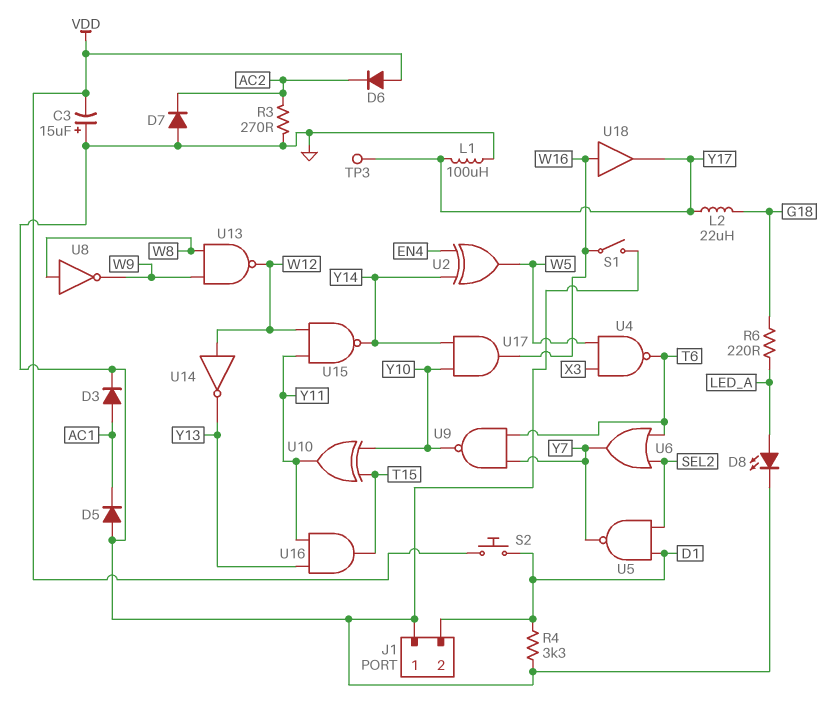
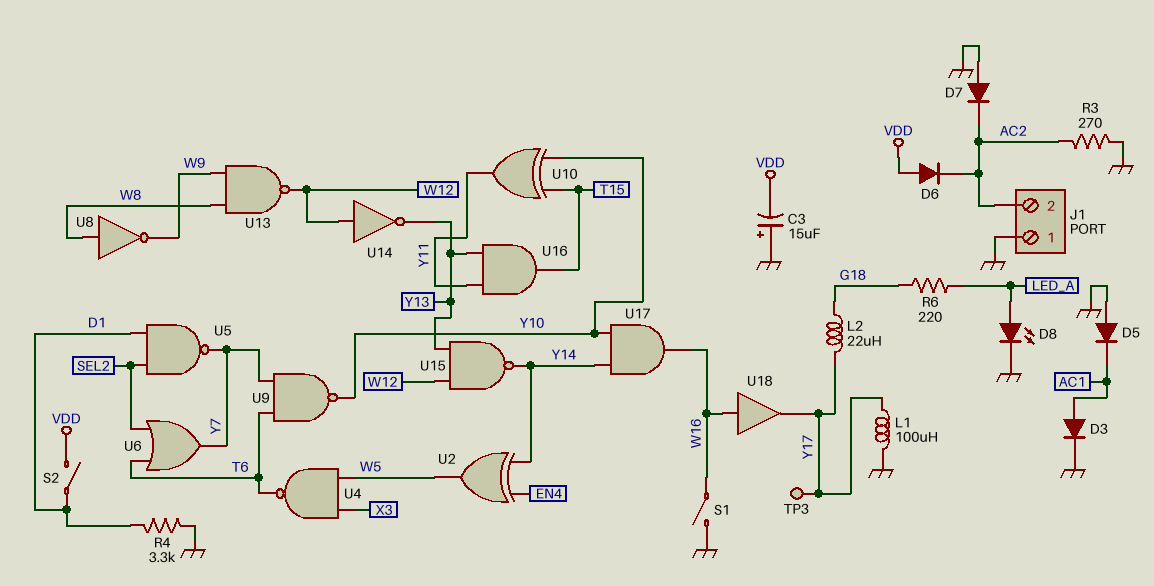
J1 pin 2: D1 -> AC2
S2: button (D1, VDD) -> switch (D1, VDD)
U15: NAND (in W12, in Y11, out Y14) -> NAND (in W12, in Y13, out Y14)

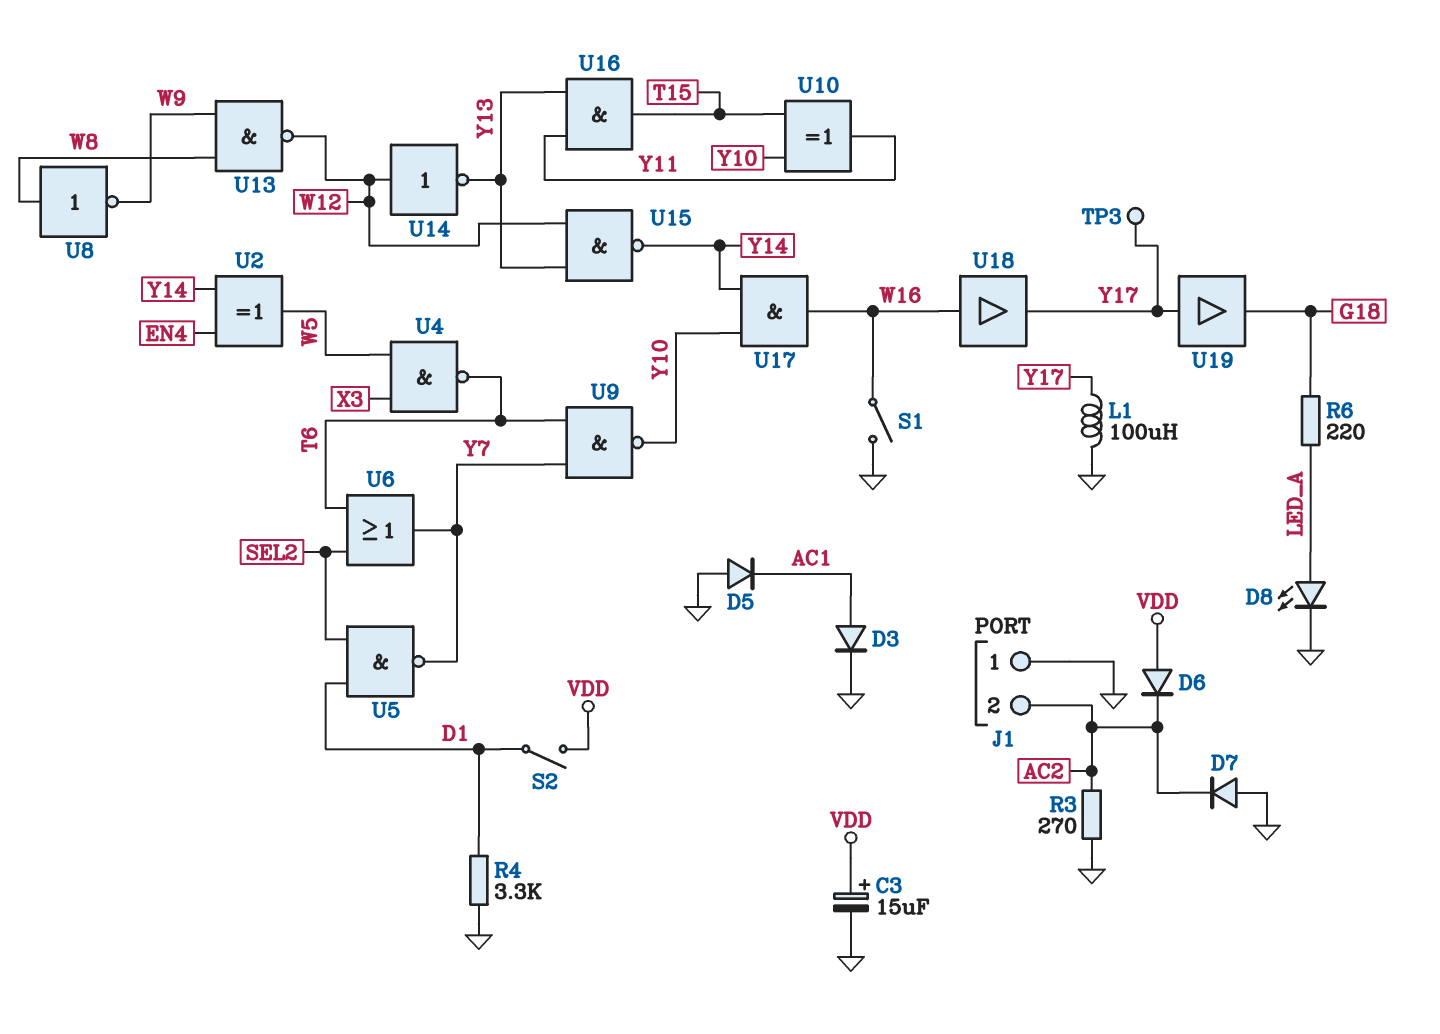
C3: 15uF (plus GND, minus VDD) -> 15uF (plus VDD, minus GND)
L2: 22uH (G18, Y17) -> none
U19: none -> buffer (in Y17, out G18)

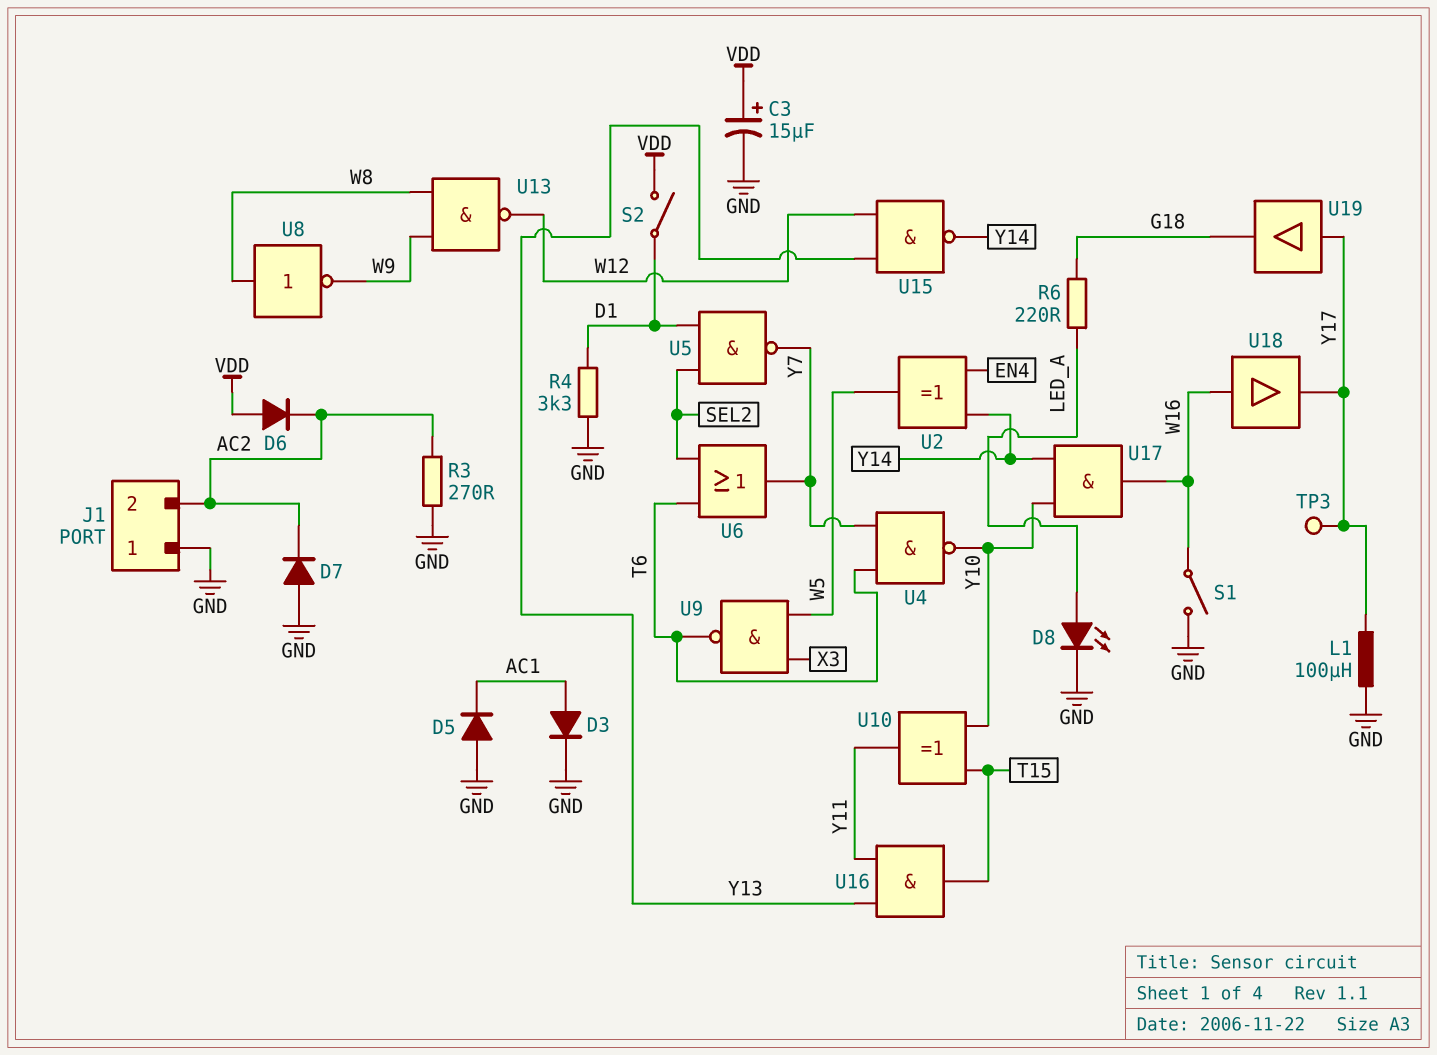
U4: NAND (in W5, in X3, out T6) -> NAND (in T6, in Y7, out Y10)
U9: NAND (in T6, in Y7, out Y10) -> NAND (in W5, in X3, out T6)
U14: NOT (in W12, out Y13) -> none

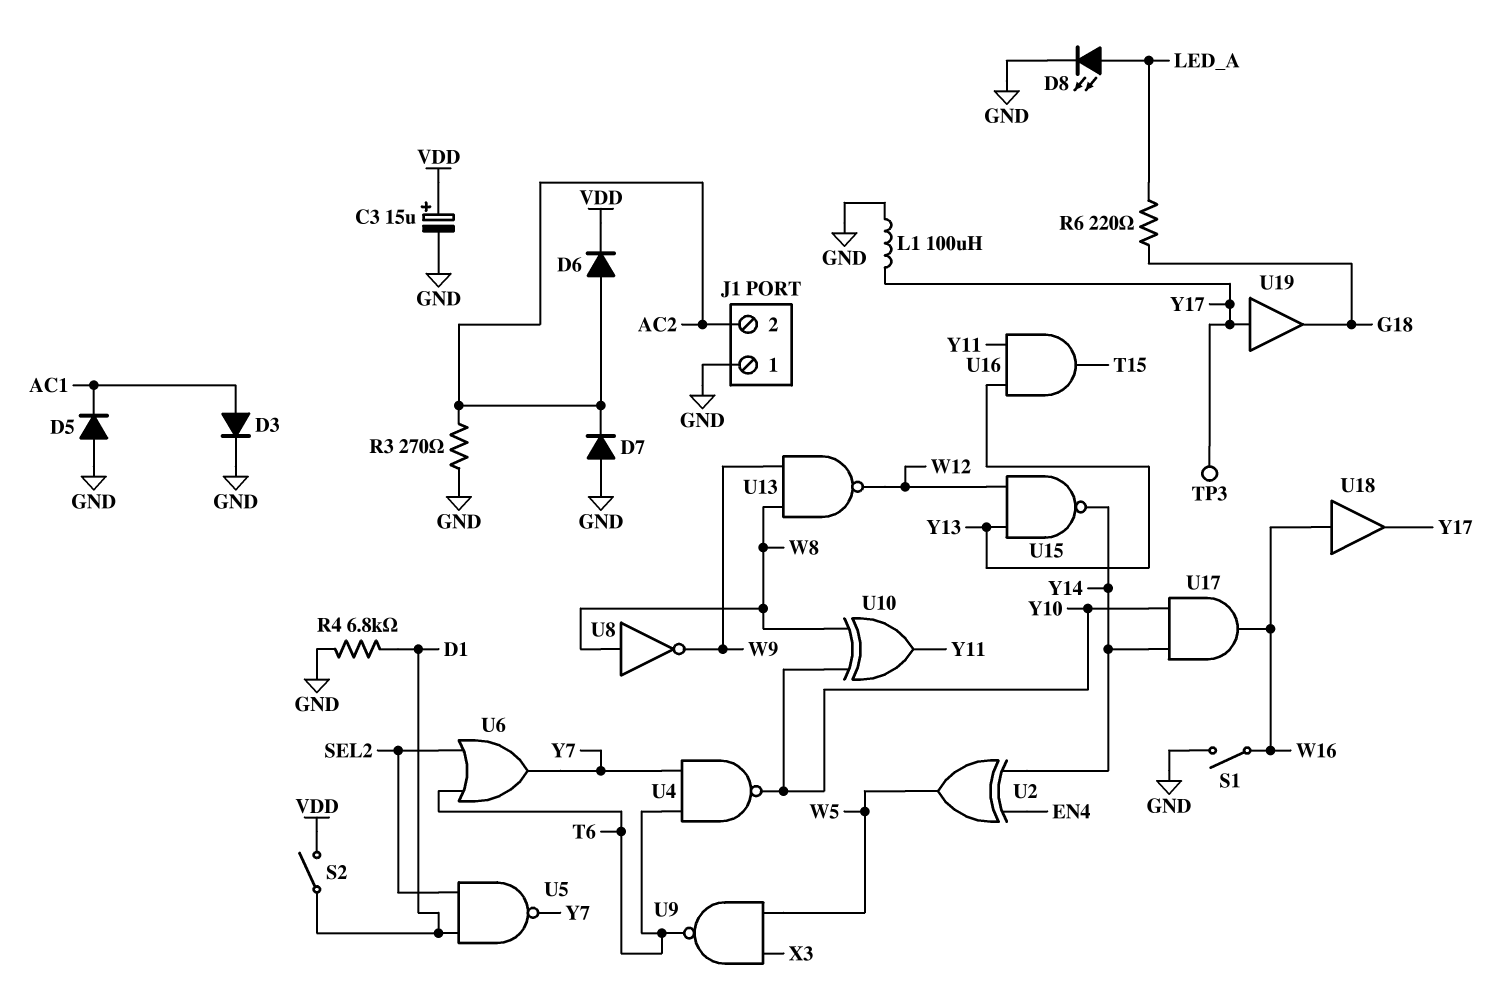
D6: diode (A VDD, K AC2) -> diode (A AC2, K VDD)
R4: 3.3k (D1, GND) -> 6.8k (D1, GND)
U10: XOR (in T15, in Y10, out Y11) -> XOR (in W8, in Y10, out Y11)

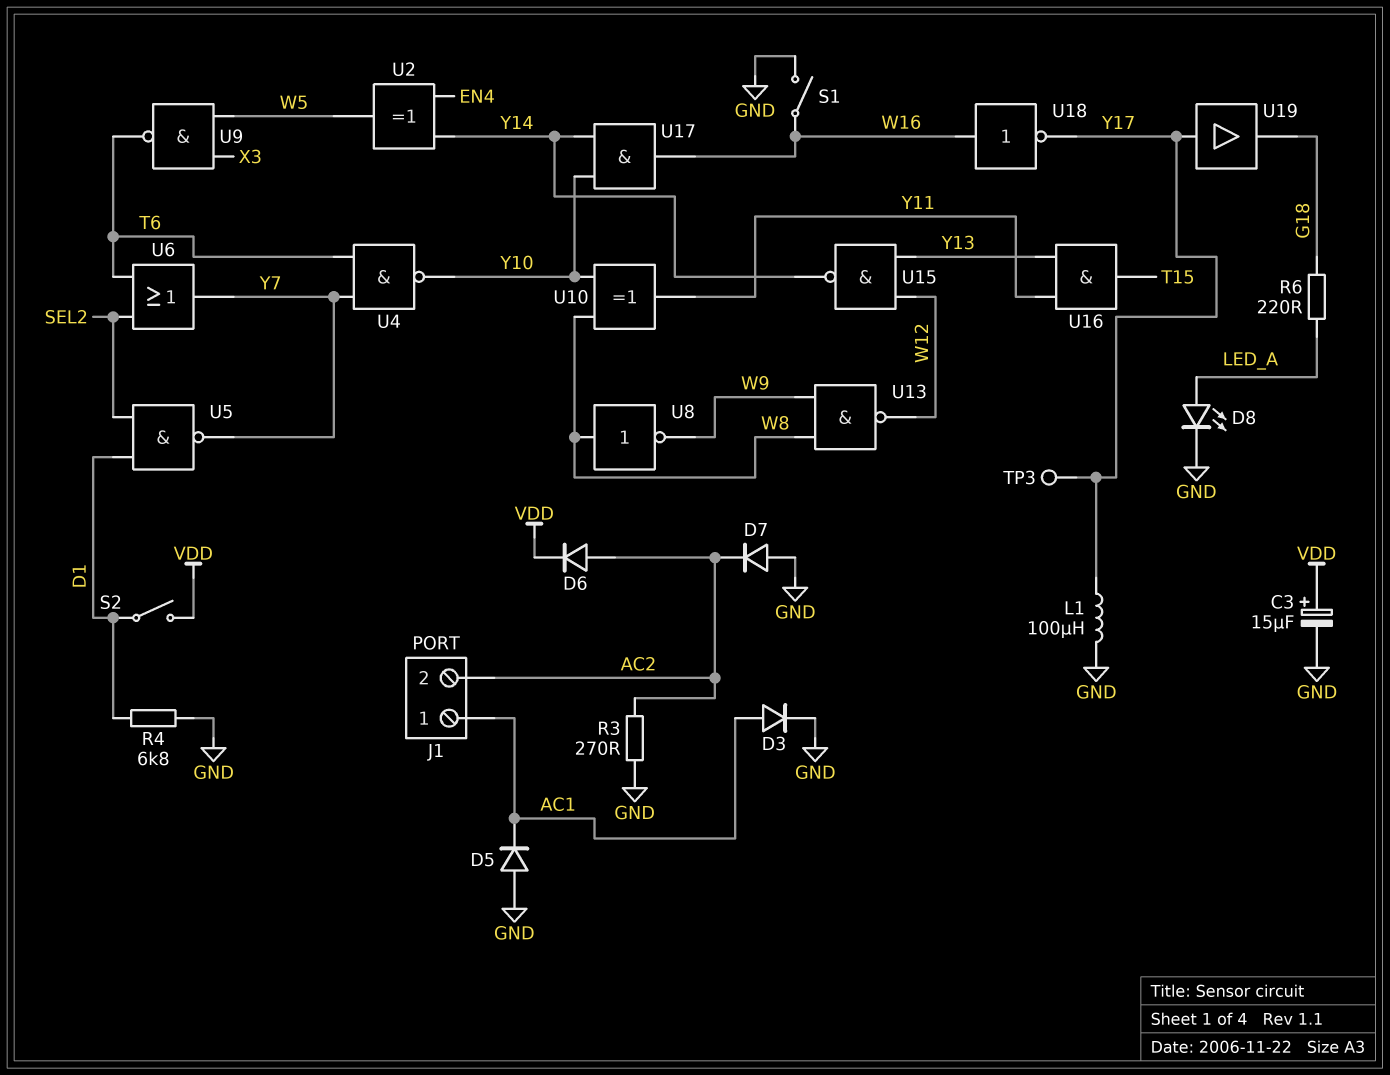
J1 pin 1: GND -> AC1
U18: buffer (in W16, out Y17) -> NOT (in W16, out Y17)

